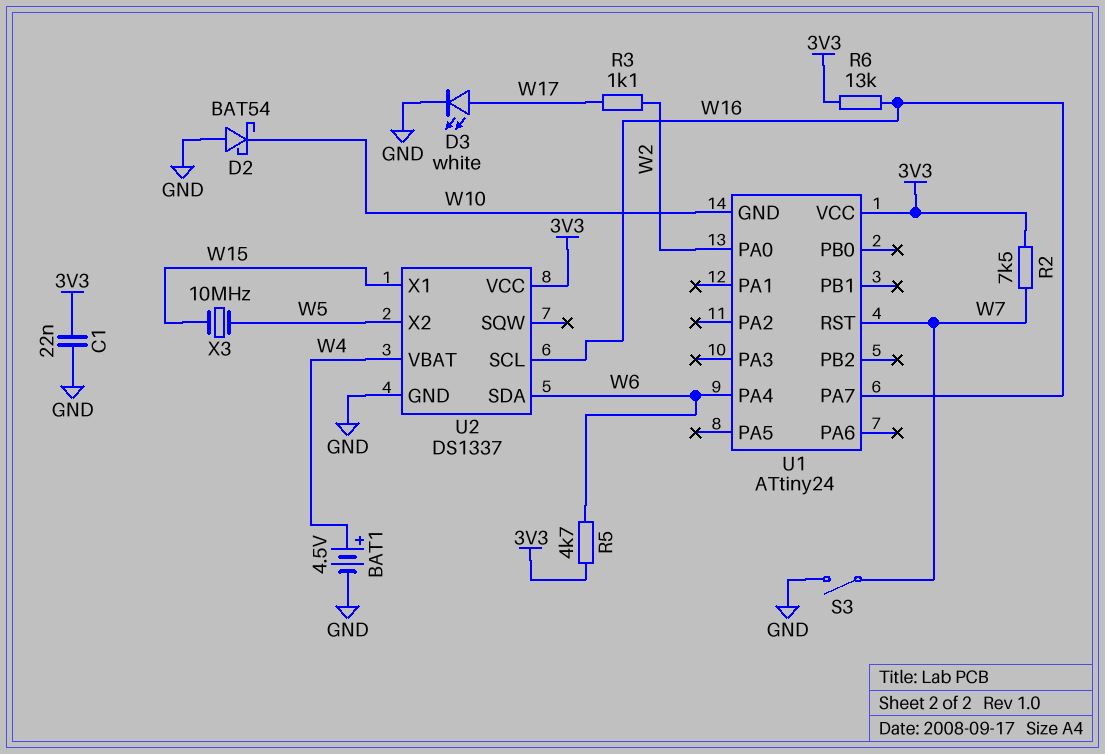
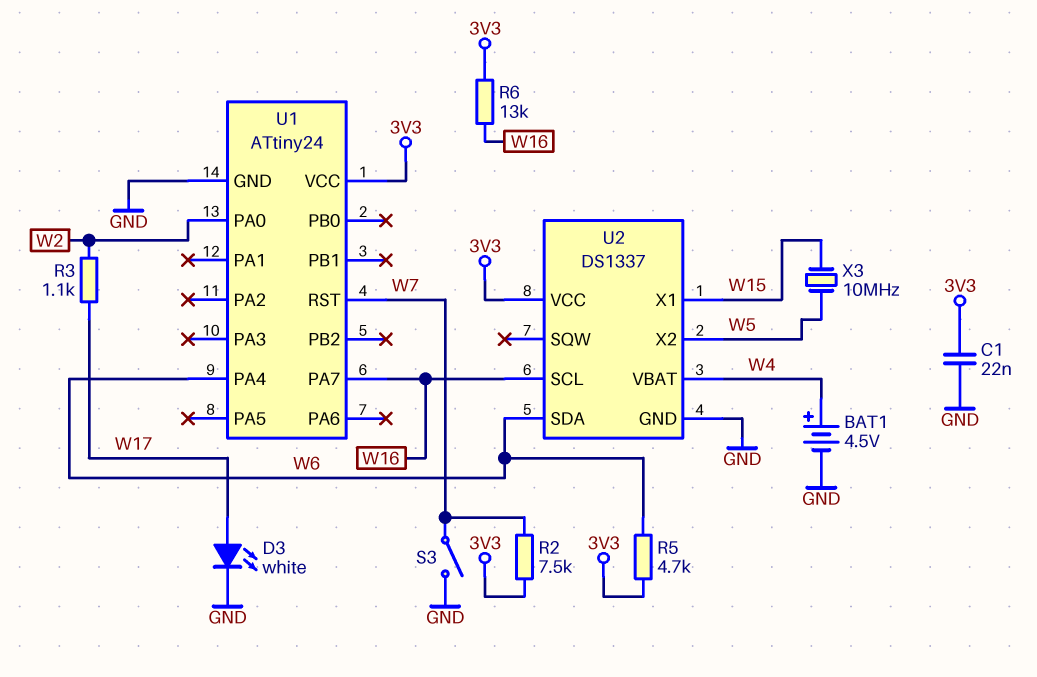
D2: schottky BAT54 (A GND, K W10) -> none
U1 pin GND: W10 -> GND

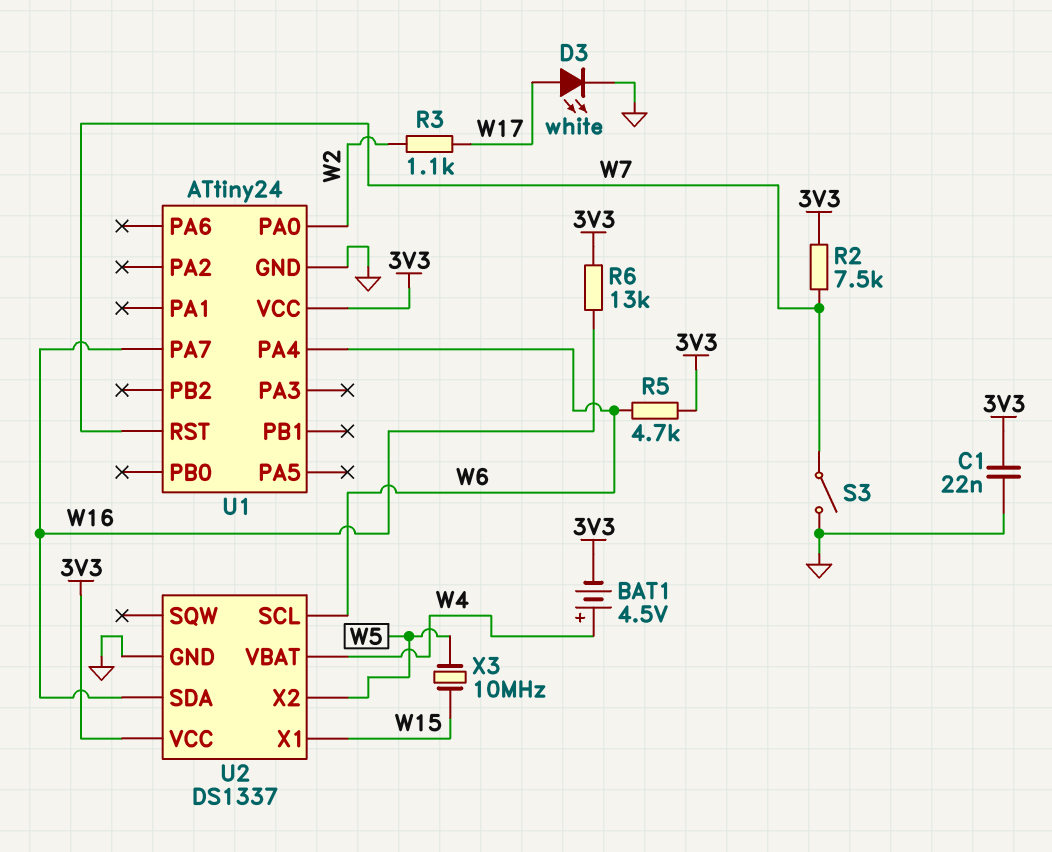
BAT1: 4.5V (plus W4, minus GND) -> 4.5V (plus W4, minus 3V3)
U2 pin SCL: W16 -> W6
U2 pin SDA: W6 -> W16

